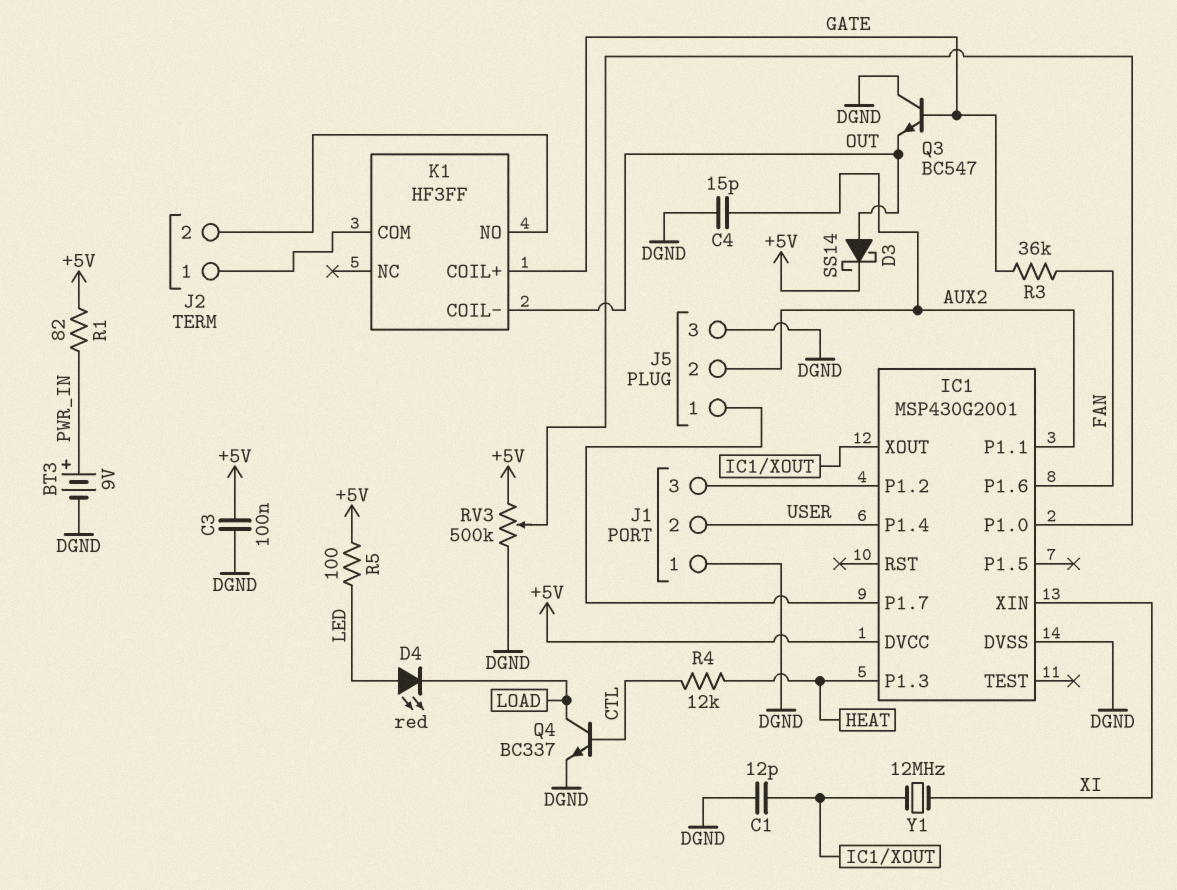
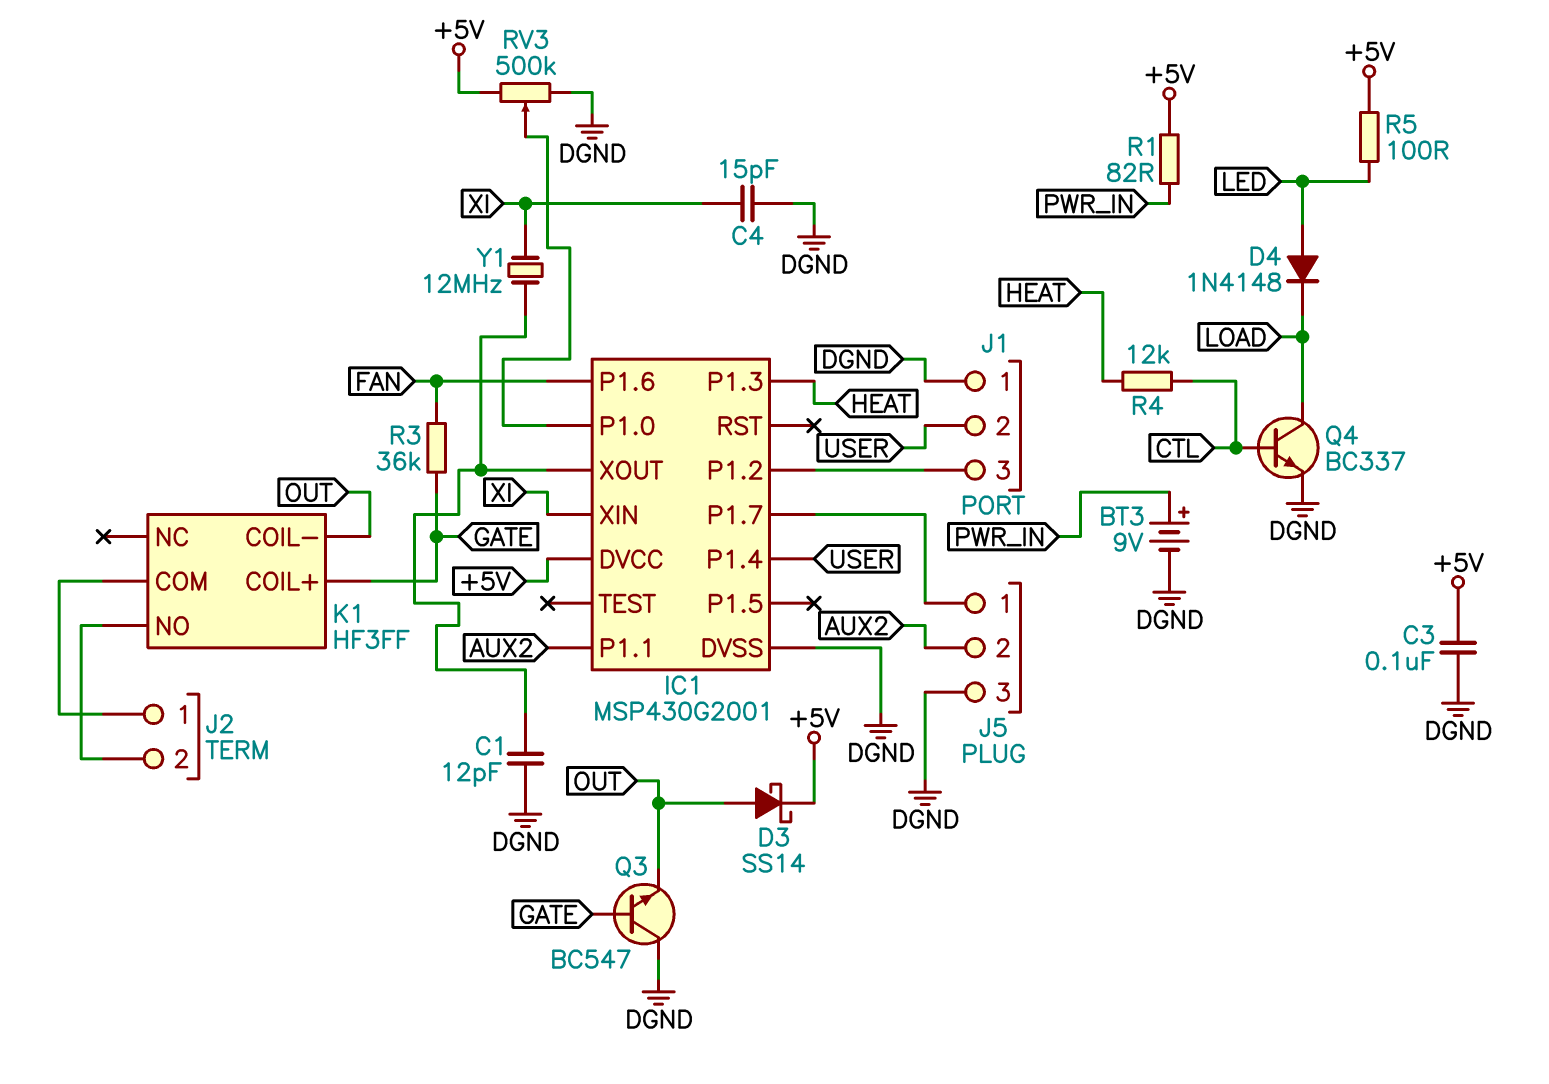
C4: 15pF (AUX2, DGND) -> 15pF (DGND, XI)
D4: LED red (A LED, K LOAD) -> diode 1N4148 (A LED, K LOAD)

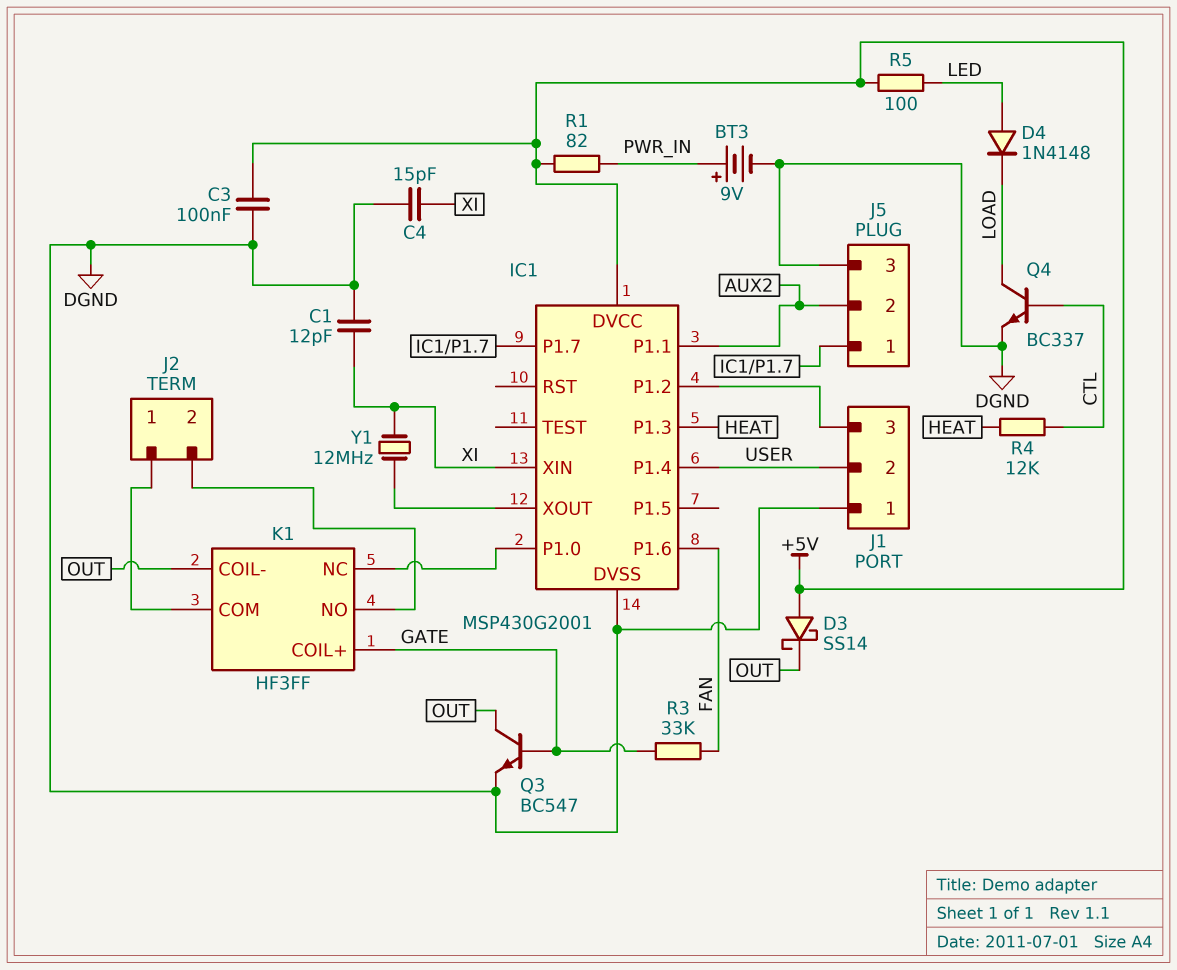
C1: 12pF (DGND, IC1/XOUT) -> 12pF (DGND, XI)
D3: schottky SS14 (A OUT, K +5V) -> schottky SS14 (A +5V, K OUT)
K1 pin NC: none -> IC1/P1.0
Q3: NPN BC547 (B GATE, C DGND, E OUT) -> NPN BC547 (B GATE, C OUT, E DGND)
R3: 36k (FAN, GATE) -> 33k (FAN, GATE)
RV3: 500k (+5V, DGND, wiper IC1/P1.0) -> none

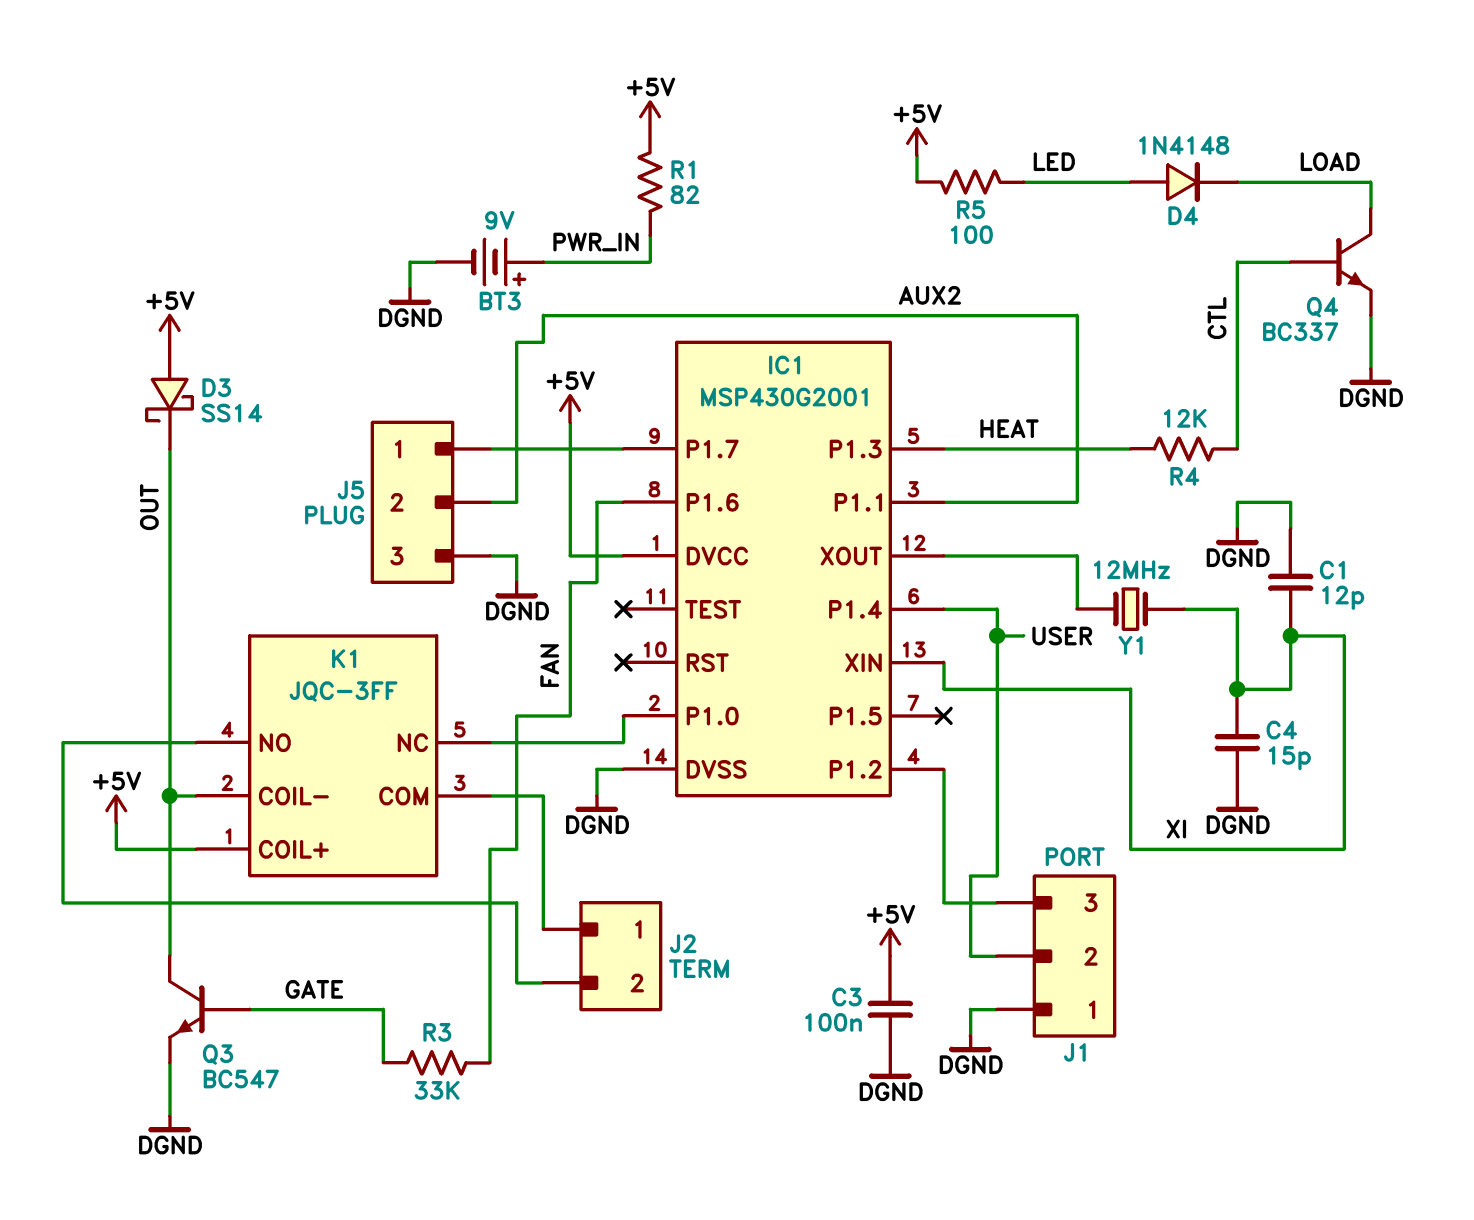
K1: HF3FF -> JQC-3FF
K1 pin COIL+: GATE -> +5V

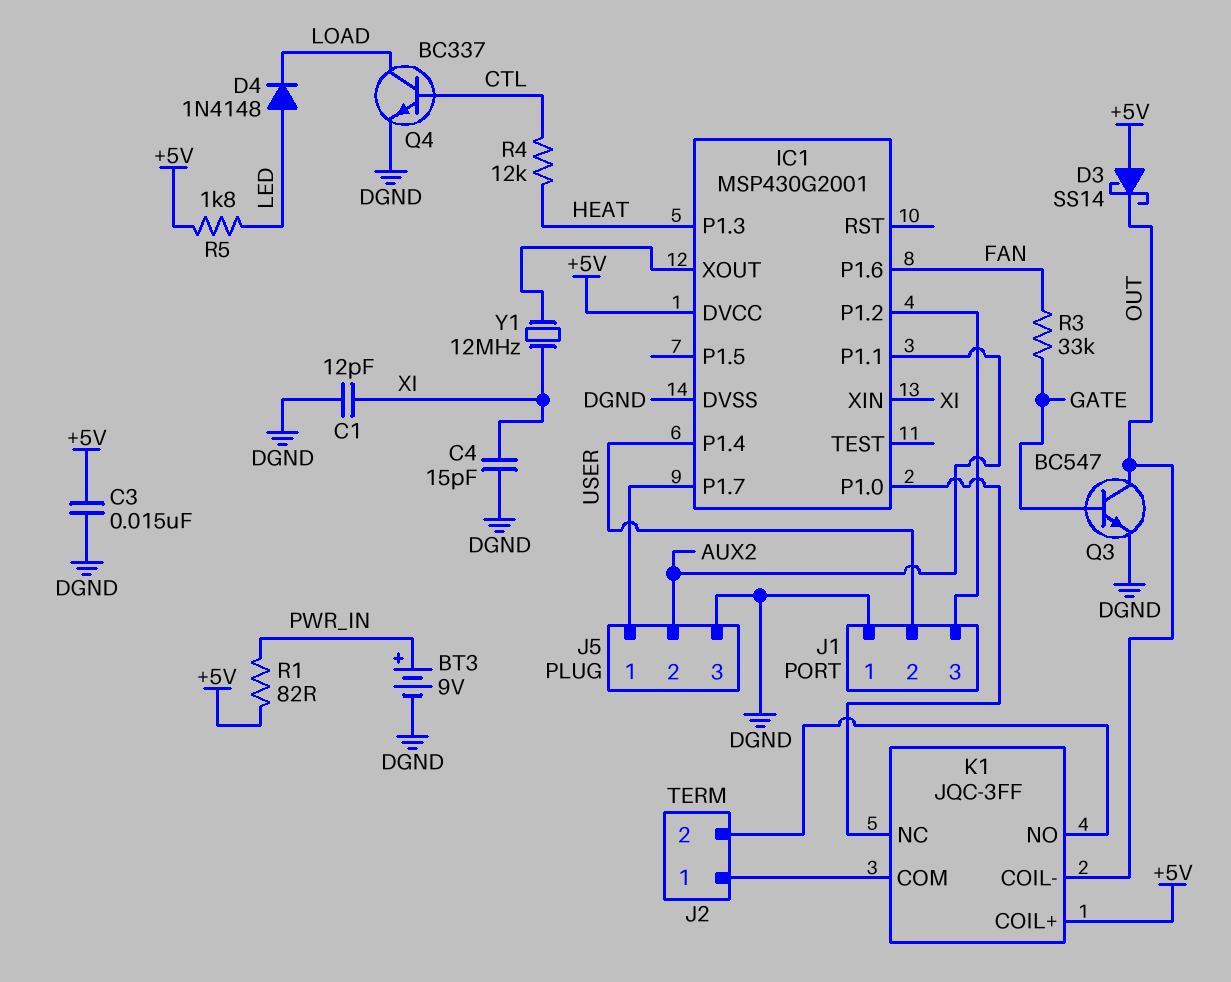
C3: 100nF (+5V, DGND) -> 15nF (+5V, DGND)
R5: 100 (+5V, LED) -> 1.8k (+5V, LED)

